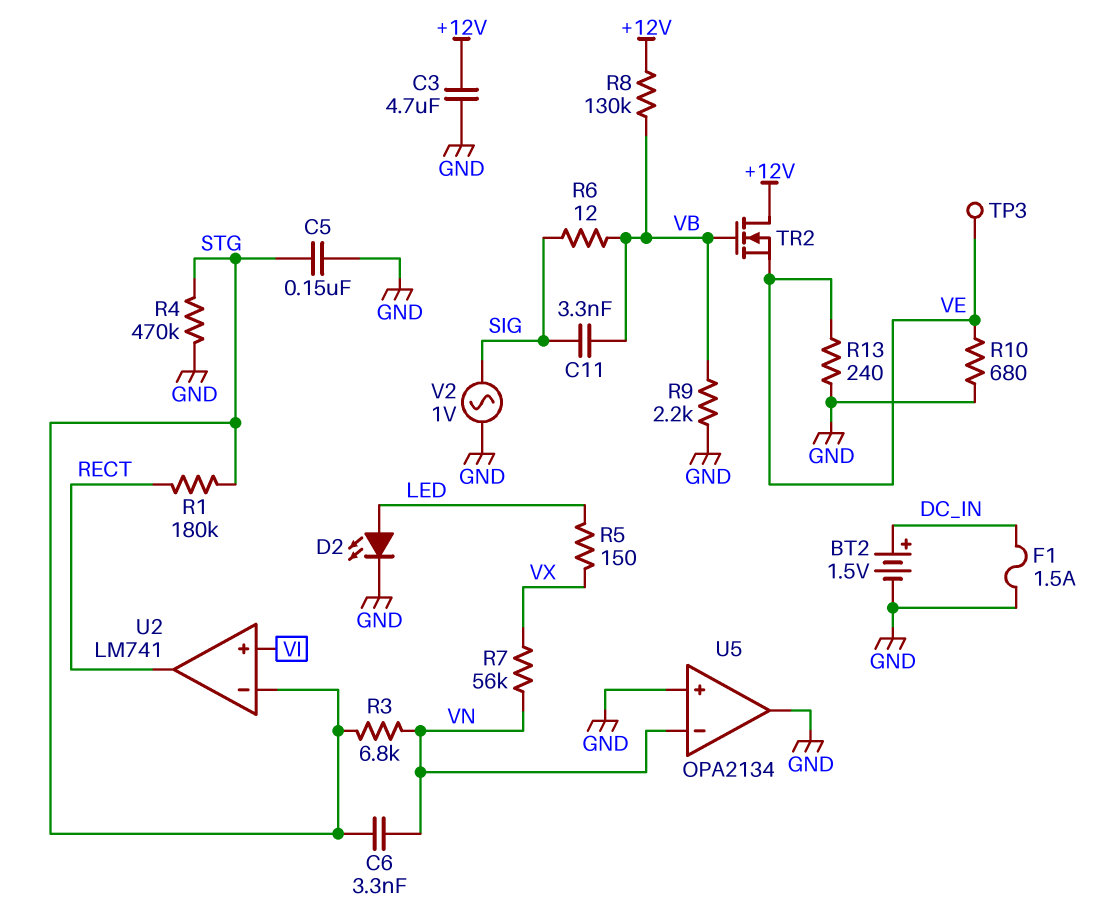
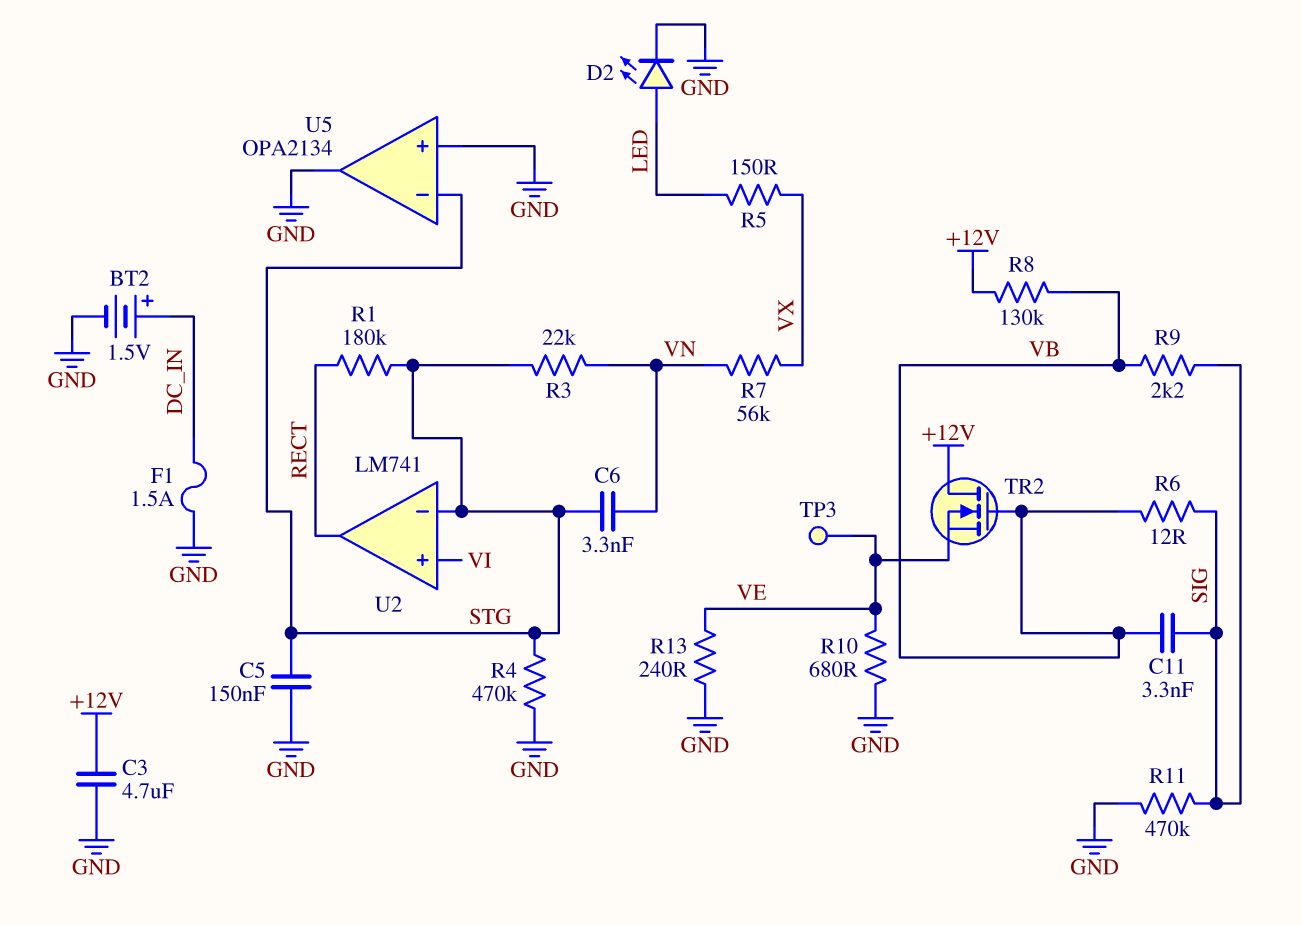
R3: 6.8k (STG, VN) -> 22k (STG, VN)
R9: 2.2k (GND, VB) -> 2.2k (SIG, VB)
R11: none -> 470k (GND, SIG)
U5 pin in-: VN -> STG
V2: AC 1V (GND, SIG) -> none

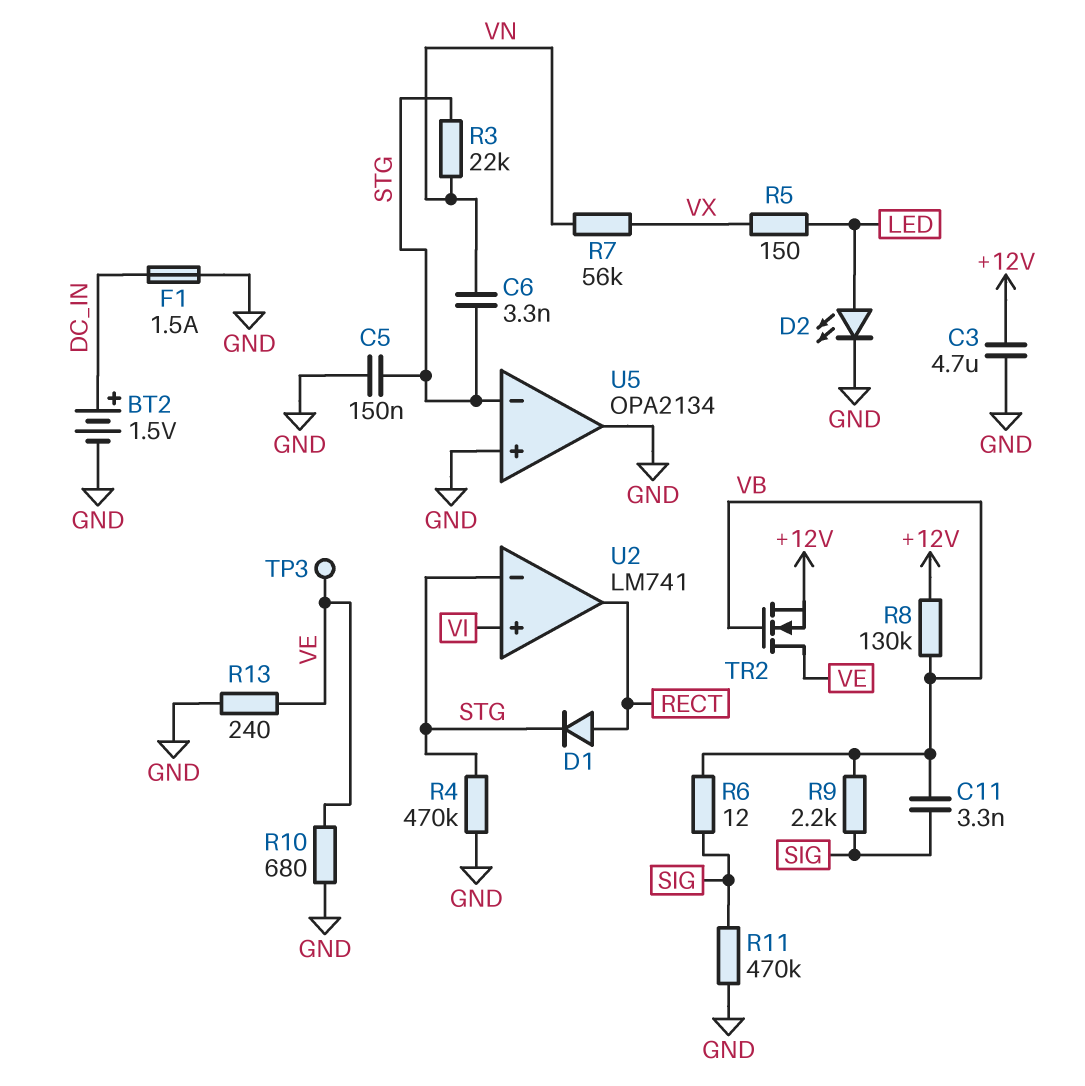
D1: none -> diode (A RECT, K STG)
R1: 180k (RECT, STG) -> none
TR2: NMOS (G VB, D +12V, S VE) -> NMOS (G VB, D VE, S +12V)

